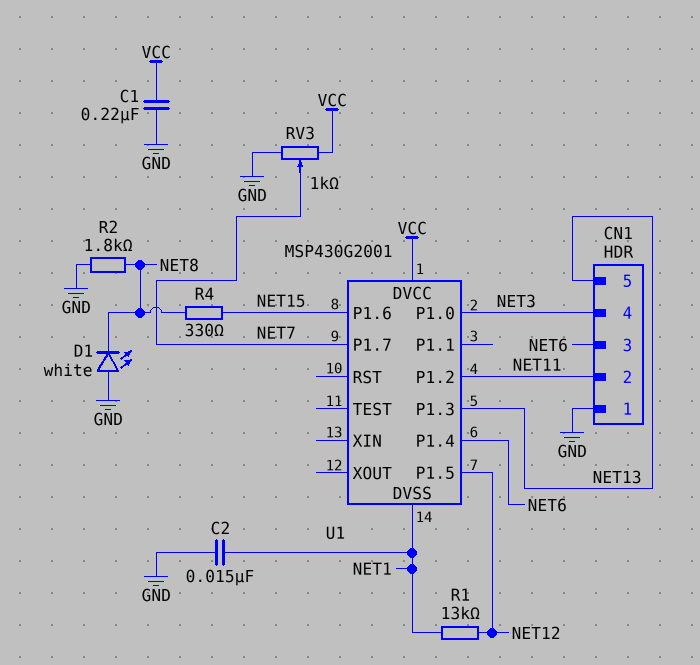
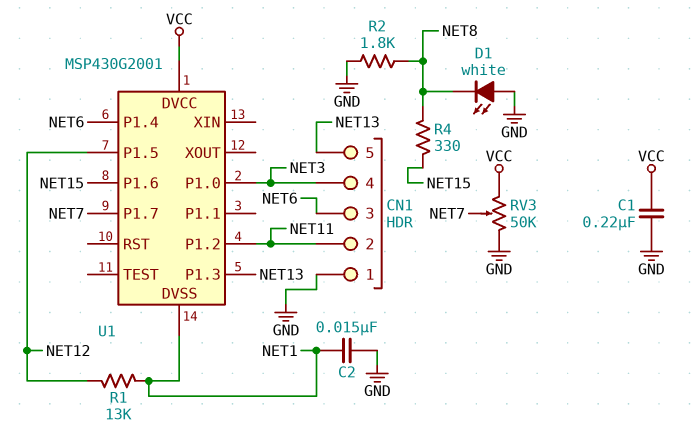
RV3: 1k (GND, VCC, wiper NET7) -> 50k (GND, VCC, wiper NET7)

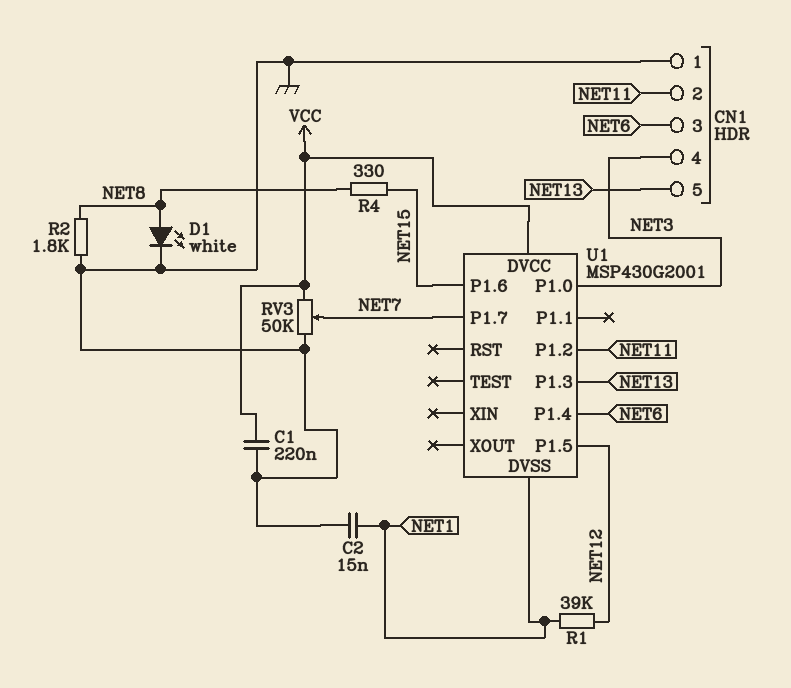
D1: LED white (A GND, K NET8) -> LED white (A NET8, K GND)
R1: 13k (NET1, NET12) -> 39k (NET1, NET12)

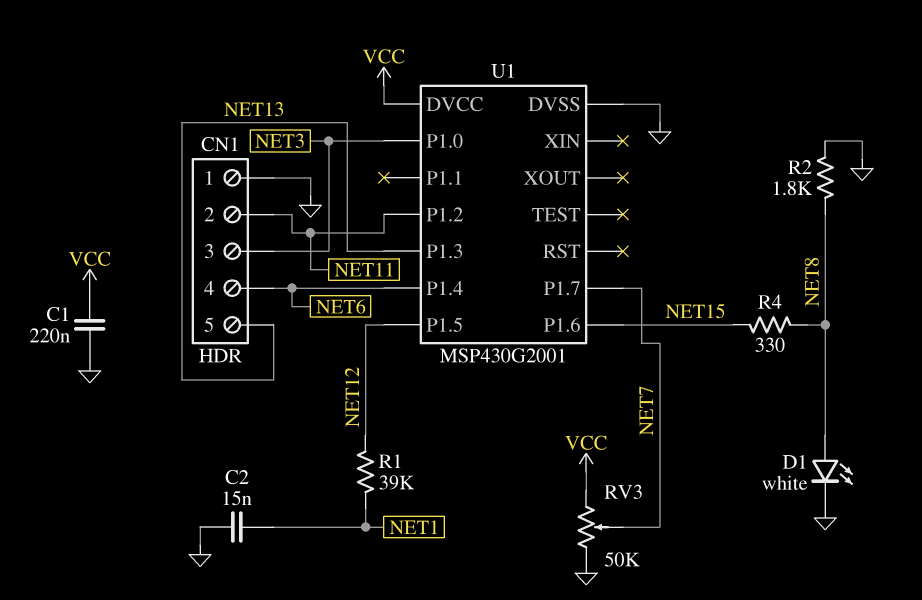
CN1 pin 3: NET6 -> NET3
CN1 pin 4: NET3 -> NET6
U1 pin DVSS: NET1 -> GND

